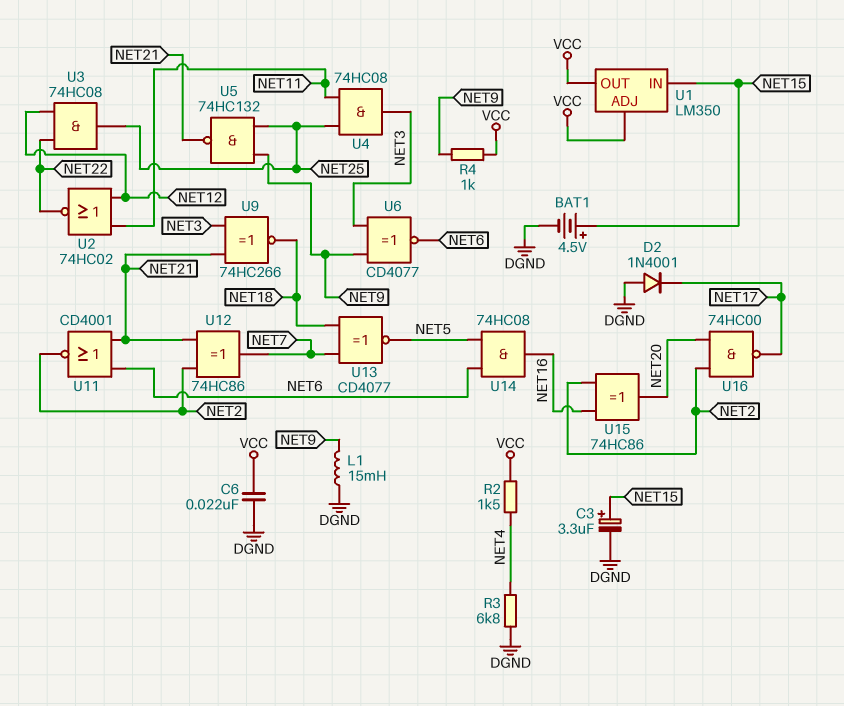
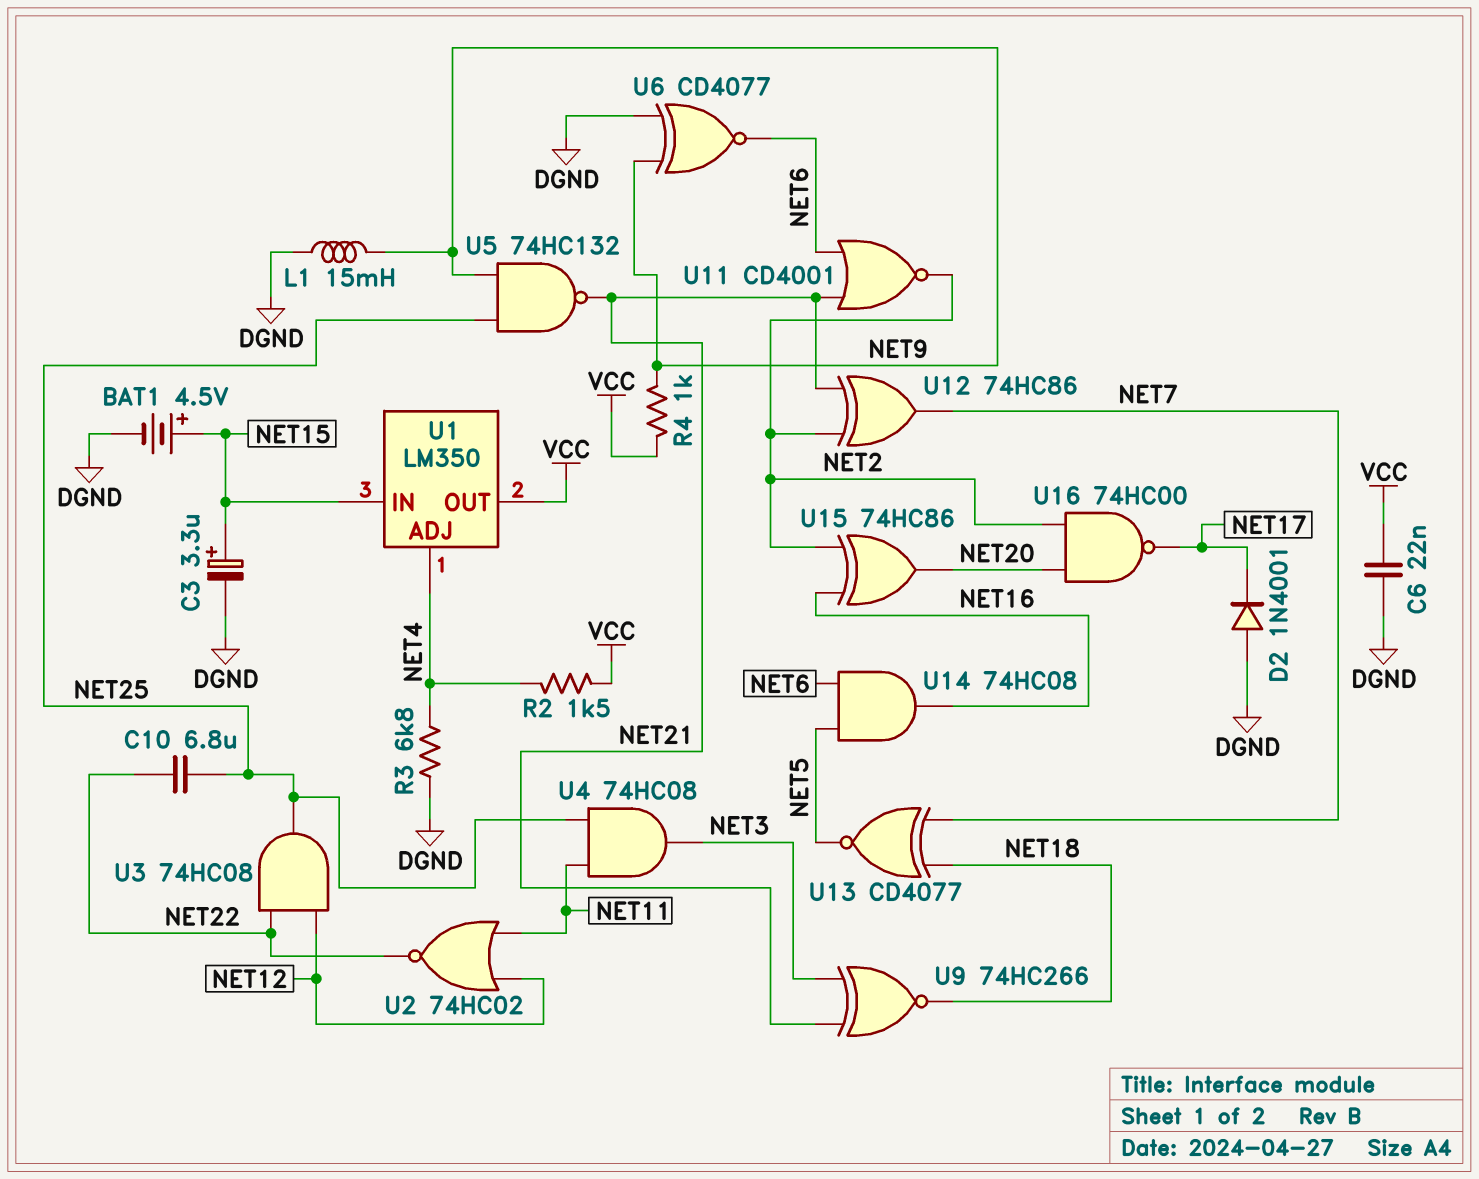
C10: none -> 6.8uF (NET22, NET25)
U1 pin ADJ: VCC -> NET4
U6: XNOR CD4077 (in NET3, in NET9, out NET6) -> XNOR CD4077 (in DGND, in NET9, out NET6)

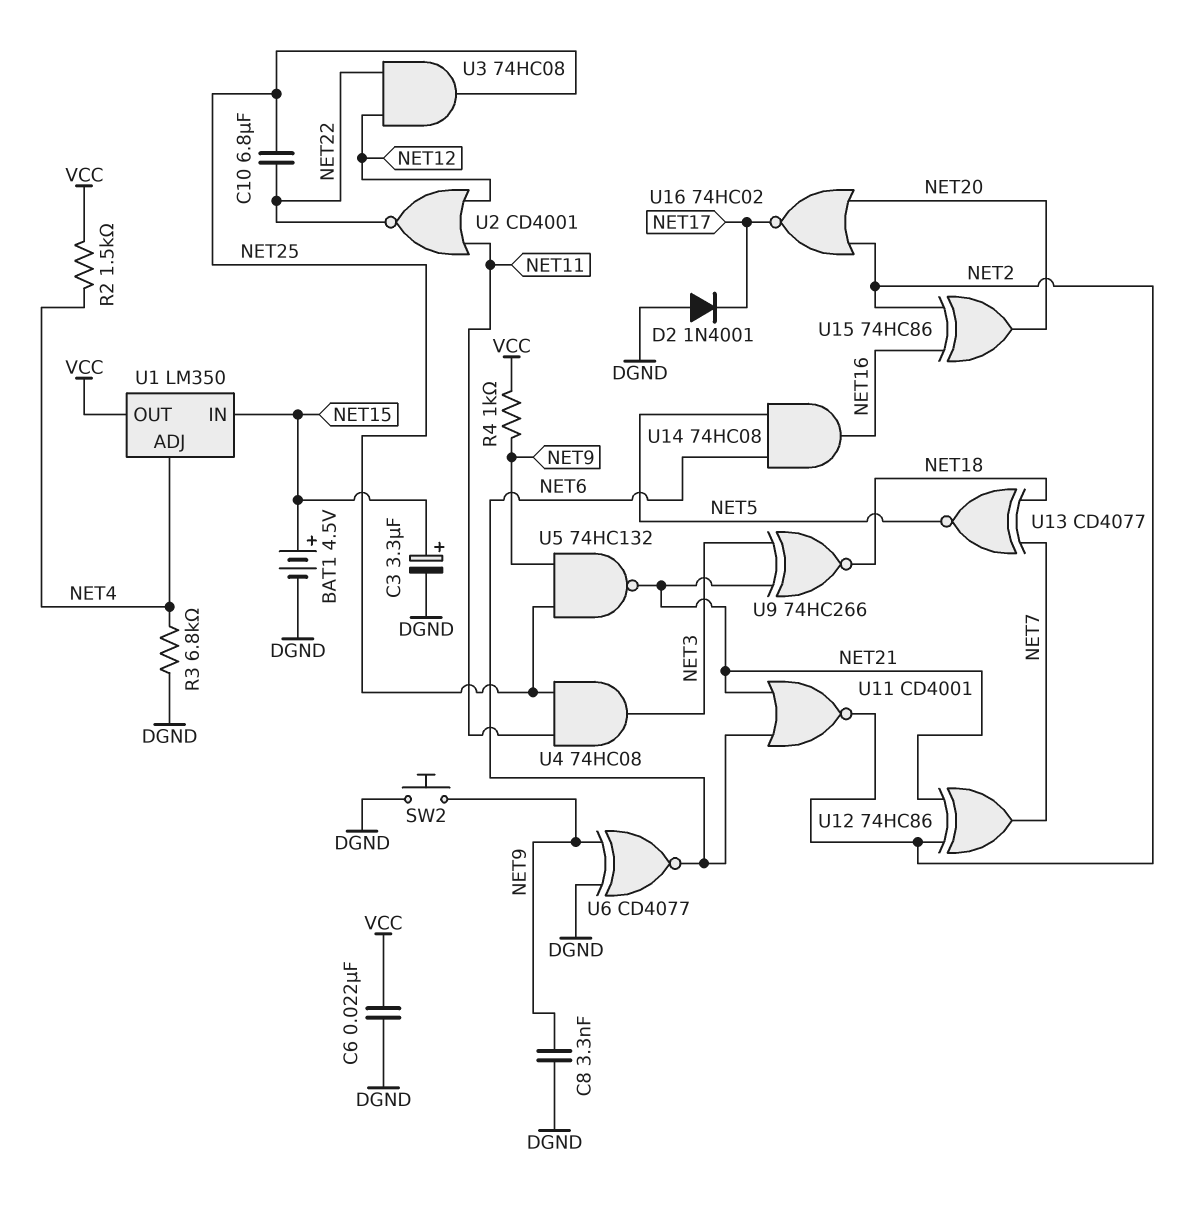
C8: none -> 3.3nF (DGND, NET9)
L1: 15mH (DGND, NET9) -> none
SW2: none -> button (DGND, NET9)
U2: NOR 74HC02 (in NET11, in NET12, out NET22) -> NOR CD4001 (in NET11, in NET12, out NET22)
U16: NAND 74HC00 (in NET2, in NET20, out NET17) -> NOR 74HC02 (in NET2, in NET20, out NET17)

